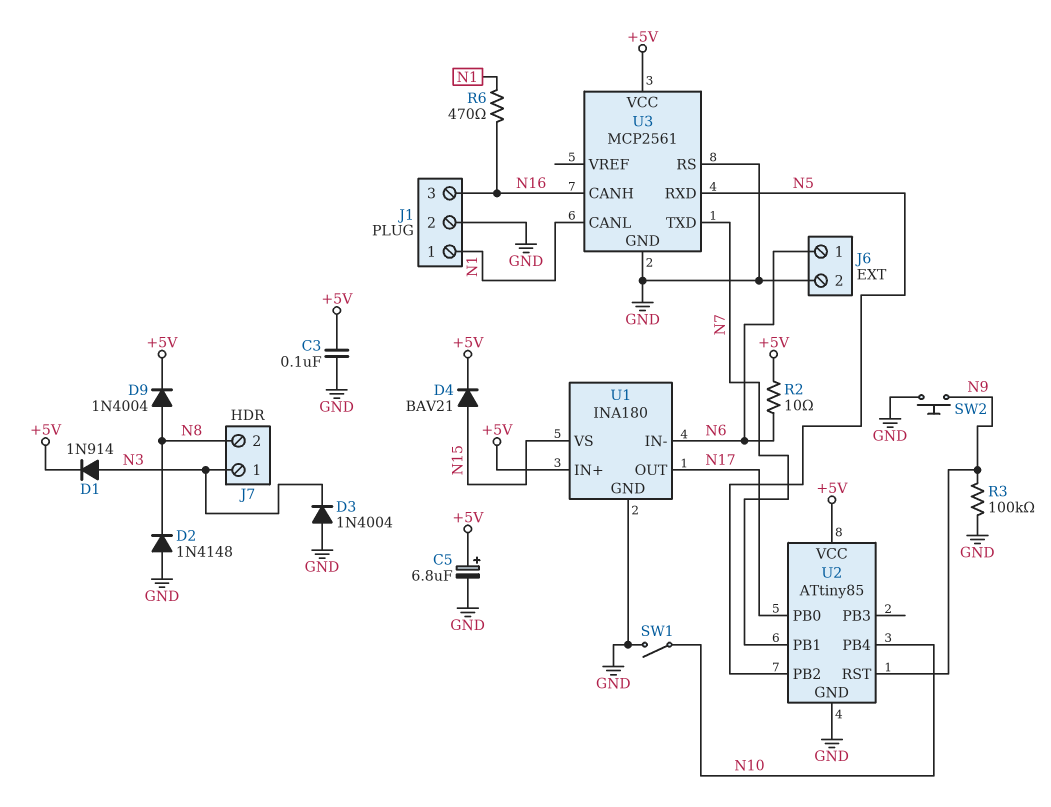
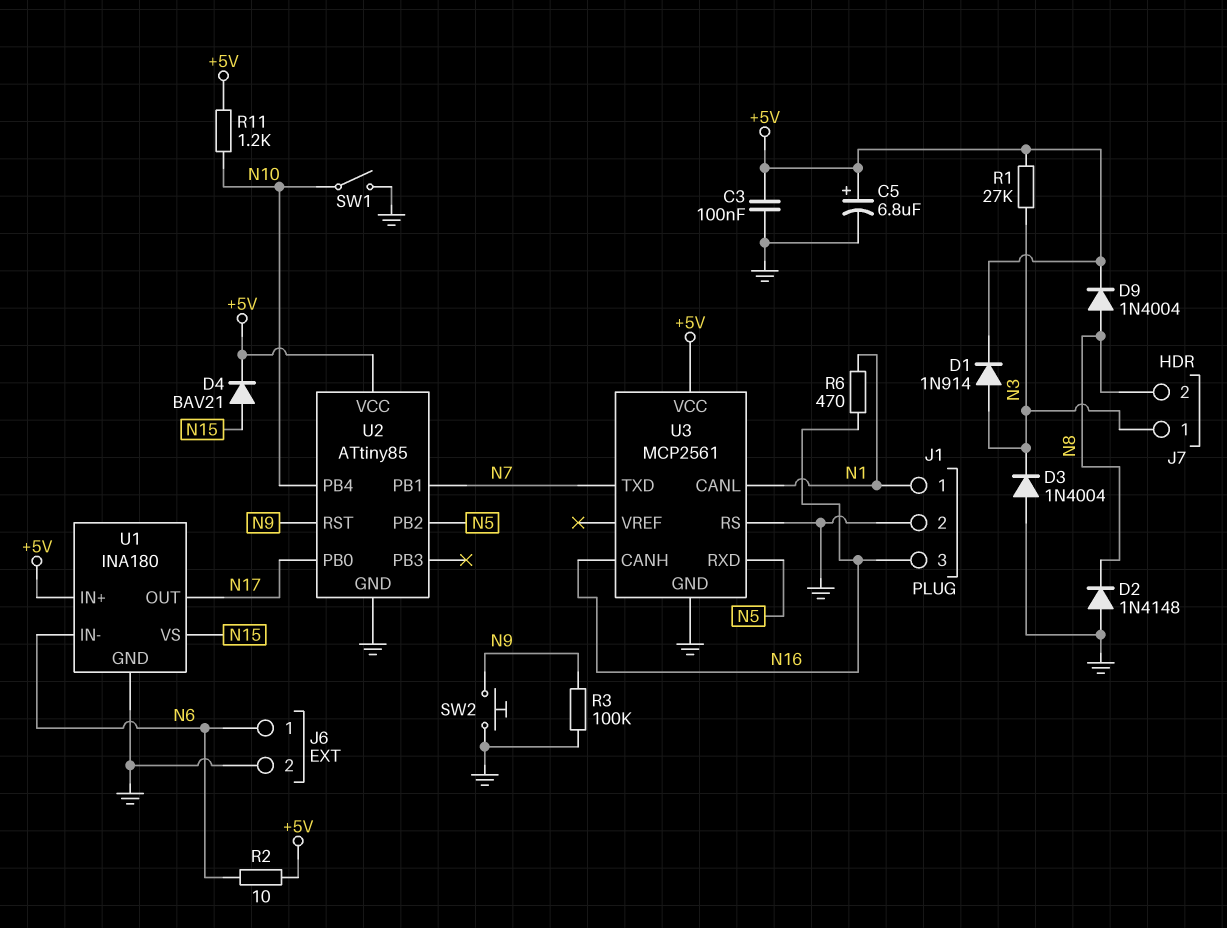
R1: none -> 27k (+5V, N3)
R11: none -> 1.2k (+5V, N10)

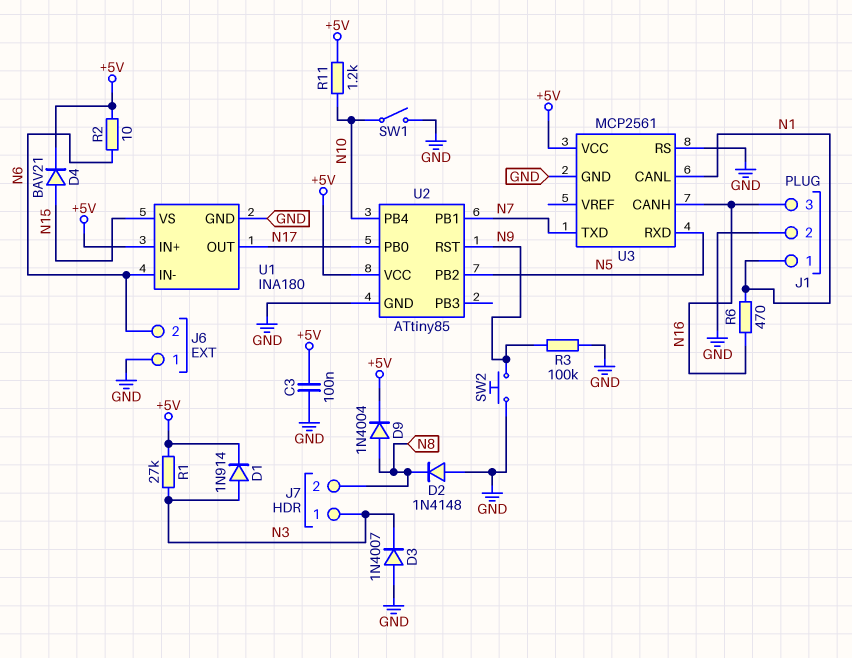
C5: 6.8uF (plus +5V, minus GND) -> none
D3: diode 1N4004 (A GND, K N3) -> diode 1N4007 (A GND, K N3)
J6 pin 1: N6 -> GND
J6 pin 2: GND -> N6

